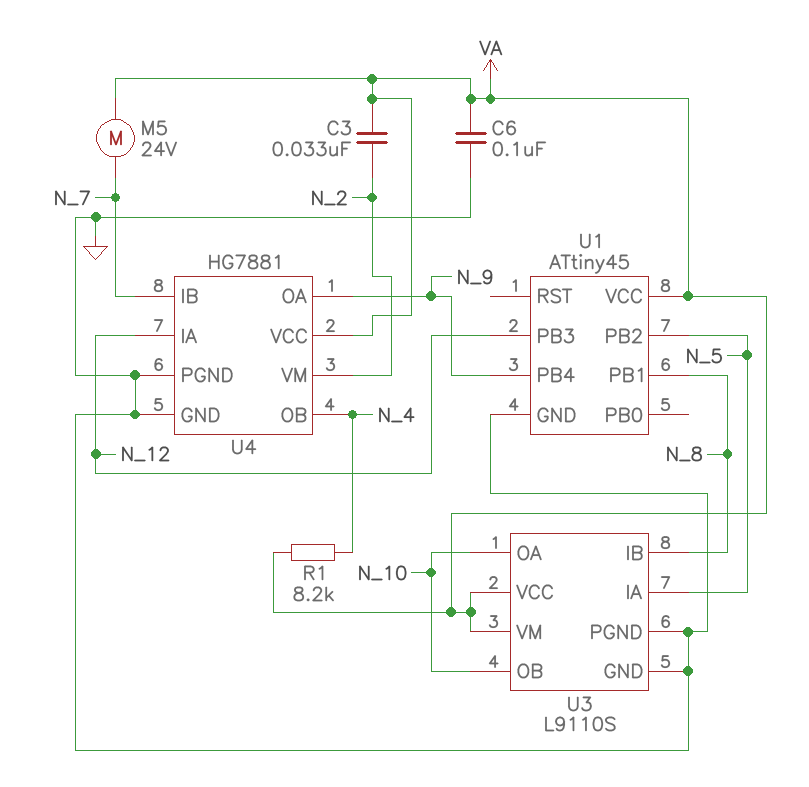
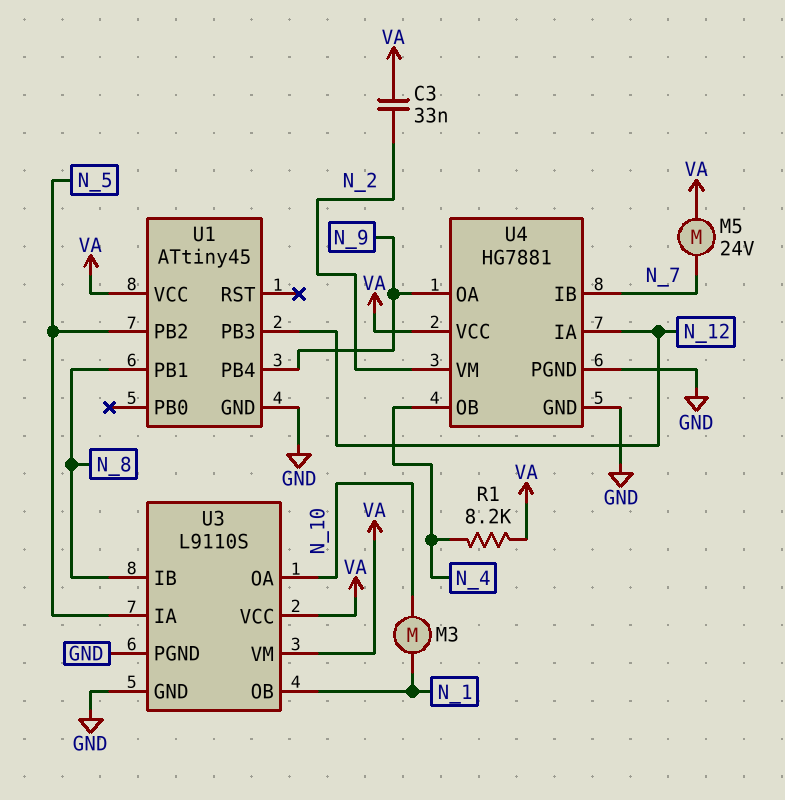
C6: 100nF (GND, VA) -> none
M3: none -> motor (N_1, N_10)
U3 pin OB: N_10 -> N_1

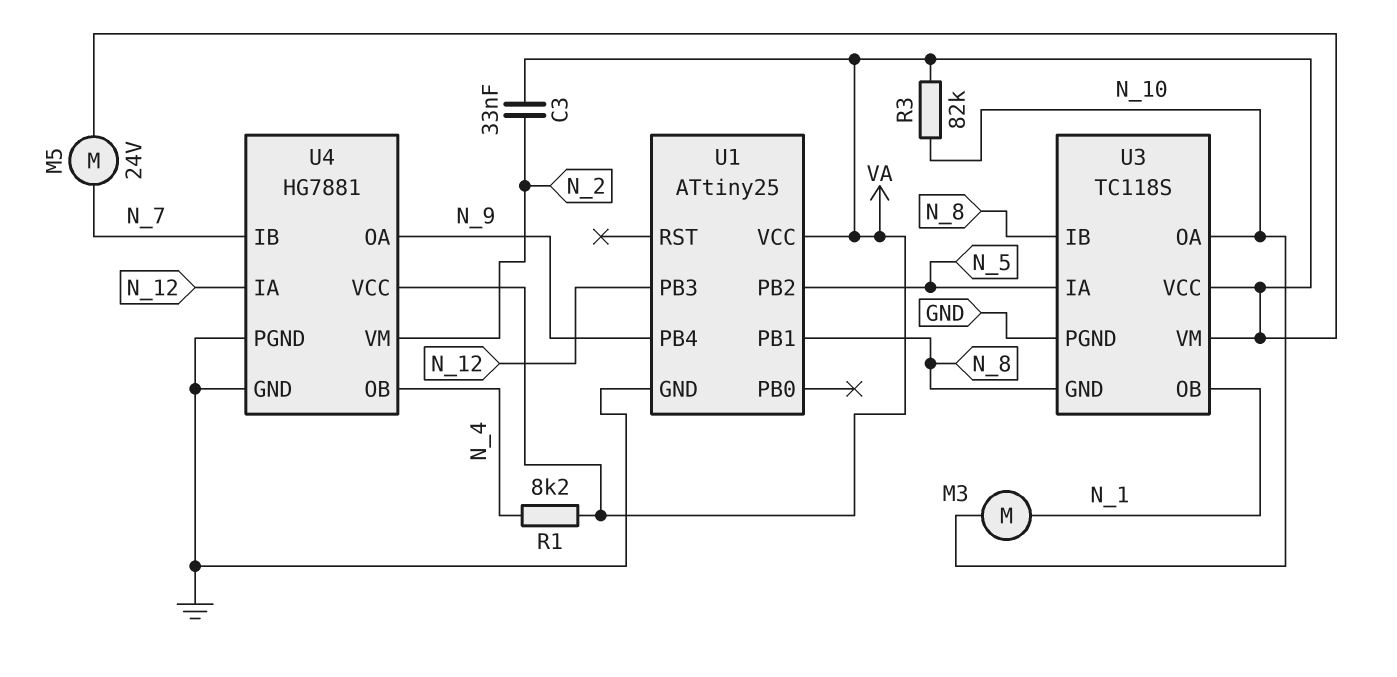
R3: none -> 82k (N_10, VA)
U1: ATtiny45 -> ATtiny25
U3: L9110S -> TC118S
U3 pin GND: GND -> N_8

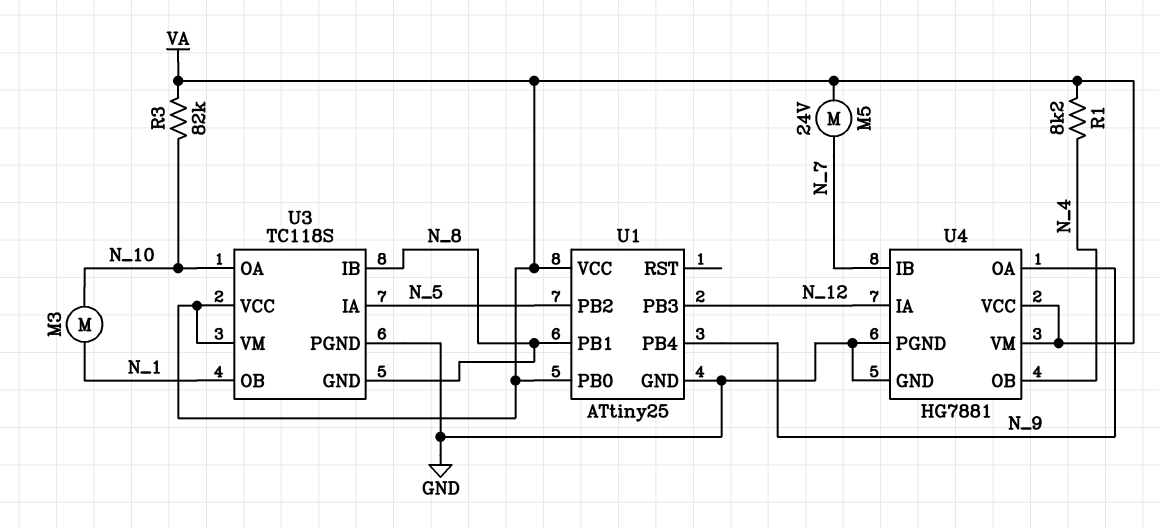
C3: 33nF (N_2, VA) -> none
U1 pin PB0: none -> VA
U4 pin VM: N_2 -> VA

